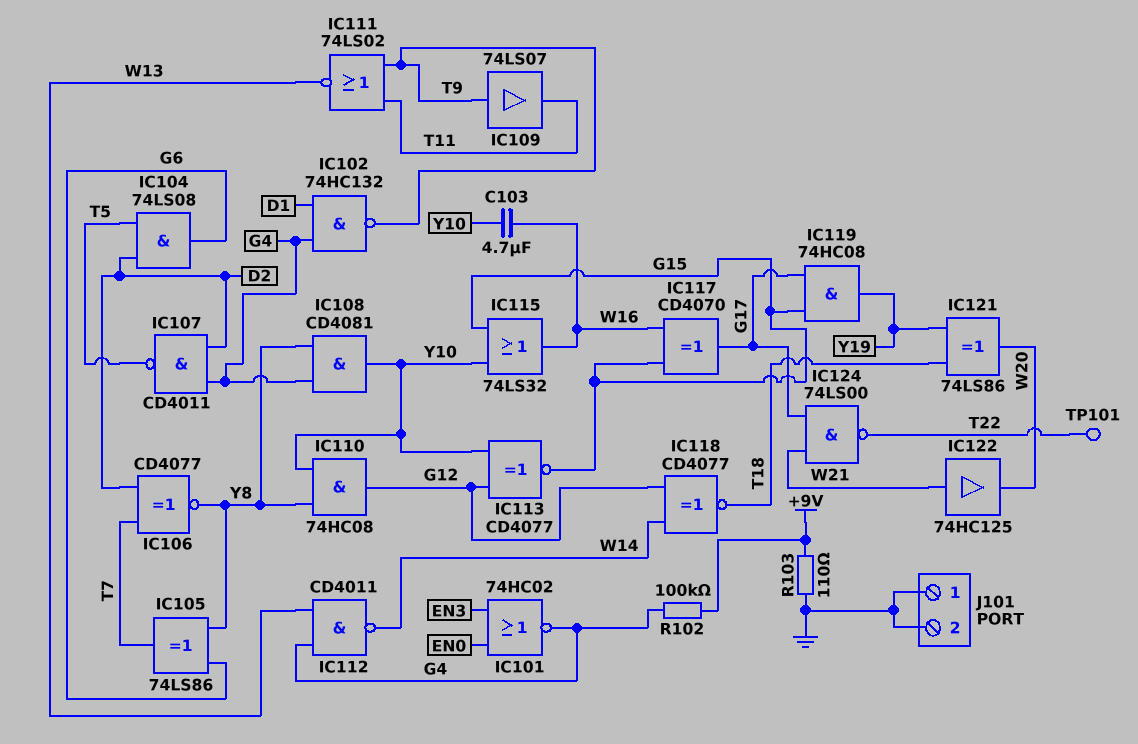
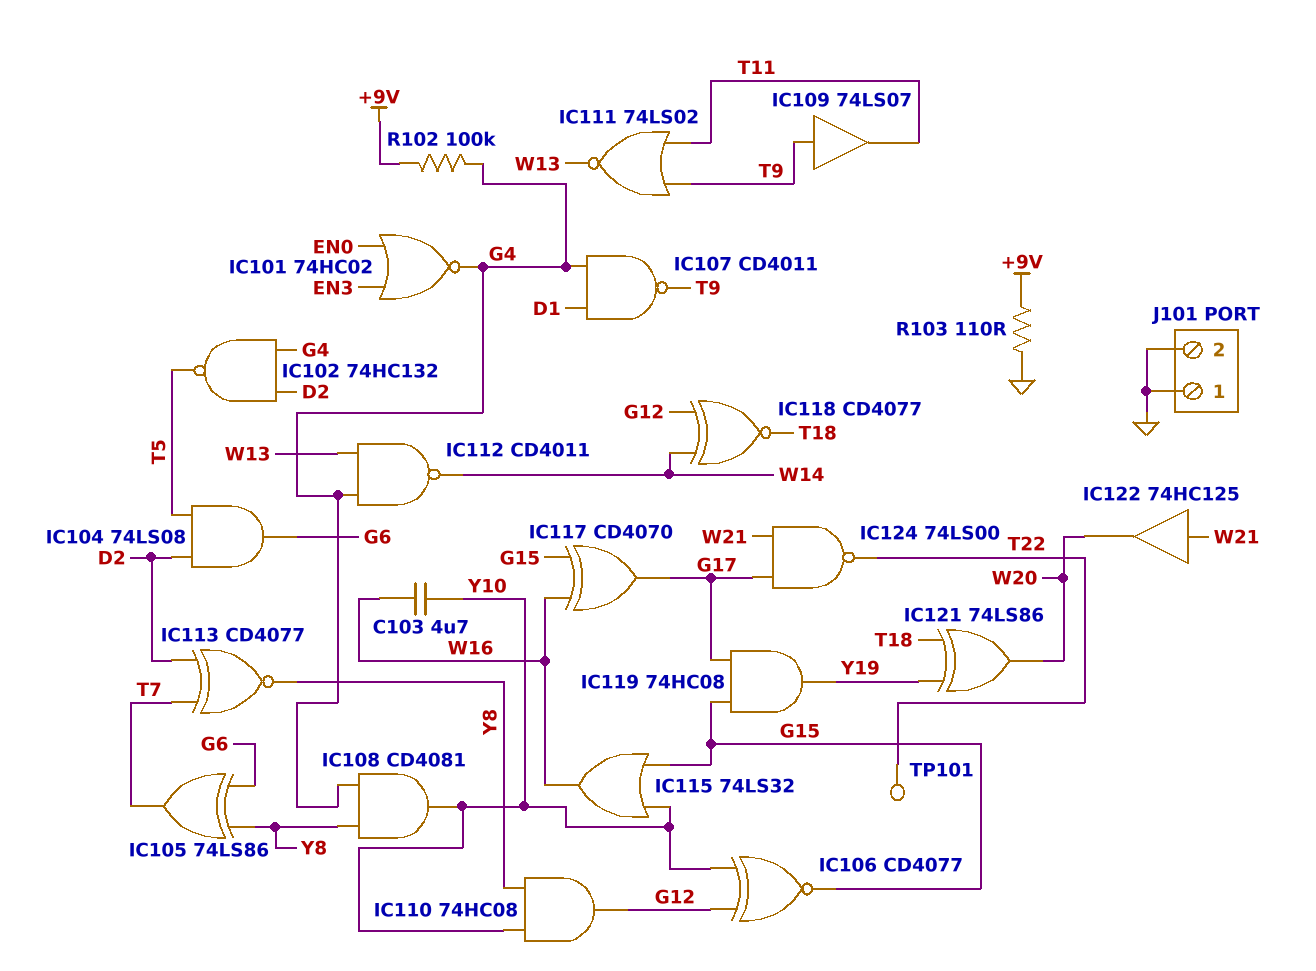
IC102: NAND 74HC132 (in D1, in G4, out T9) -> NAND 74HC132 (in D2, in G4, out T5)
IC106: XNOR CD4077 (in D2, in T7, out Y8) -> XNOR CD4077 (in G12, in Y10, out G15)
IC107: NAND CD4011 (in D2, in G4, out T5) -> NAND CD4011 (in D1, in G4, out T9)
IC113: XNOR CD4077 (in G12, in Y10, out G15) -> XNOR CD4077 (in D2, in T7, out Y8)

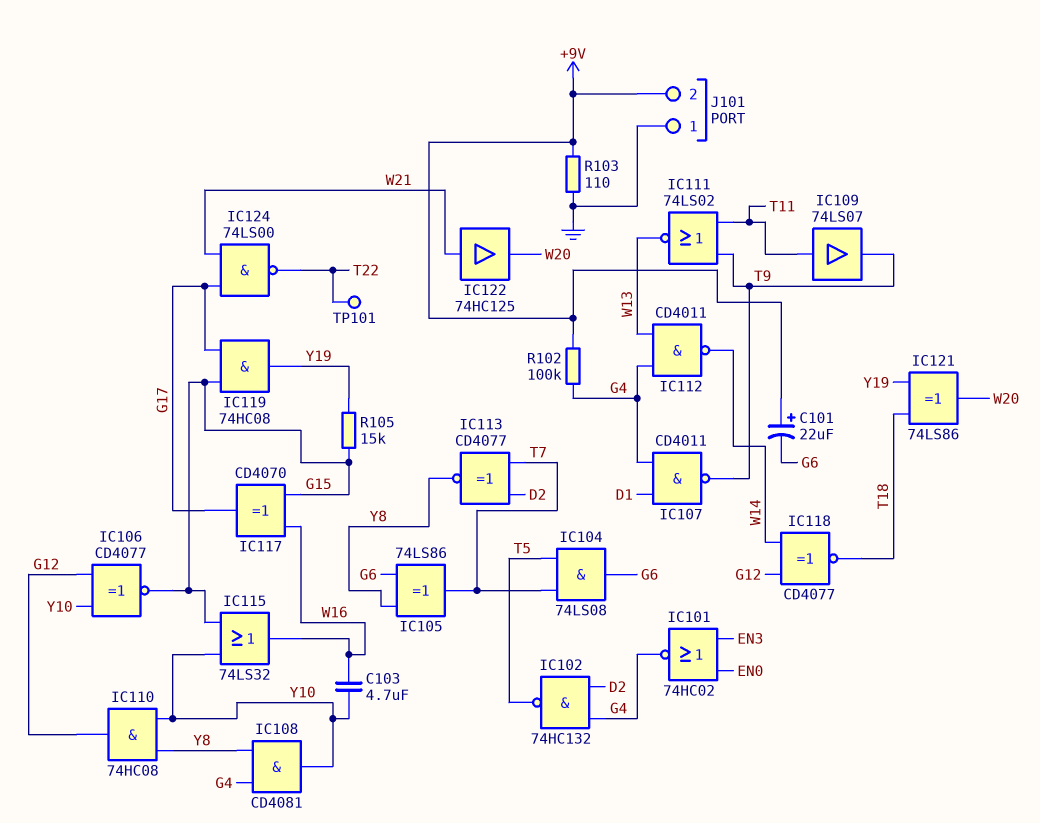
C101: none -> 22uF (plus +9V, minus G6)
IC104: AND 74LS08 (in D2, in T5, out G6) -> AND 74LS08 (in T5, in T7, out G6)
IC109: buffer 74LS07 (in T9, out T11) -> buffer 74LS07 (in T11, out T9)
J101 pin 2: GND -> +9V
R105: none -> 15k (G15, Y19)

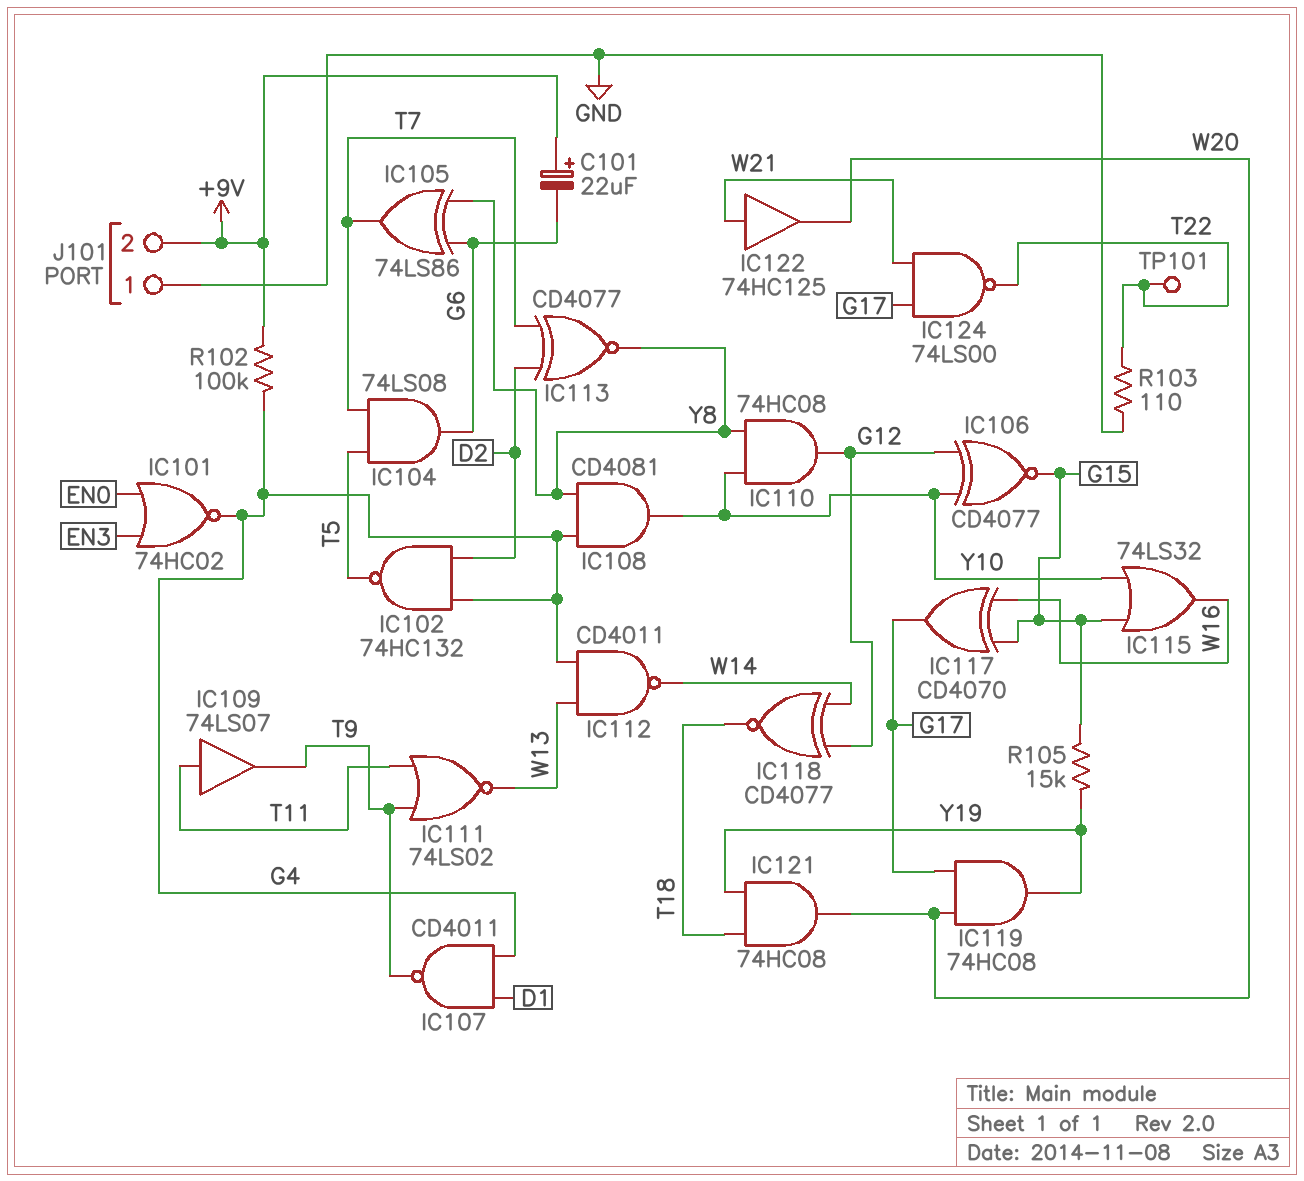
C103: 4.7uF (W16, Y10) -> none
IC119: AND 74HC08 (in G15, in G17, out Y19) -> AND 74HC08 (in G17, in W20, out Y19)
IC121: XOR 74LS86 (in T18, in Y19, out W20) -> AND 74HC08 (in T18, in Y19, out W20)
R103: 110 (+9V, GND) -> 110 (GND, T22)

